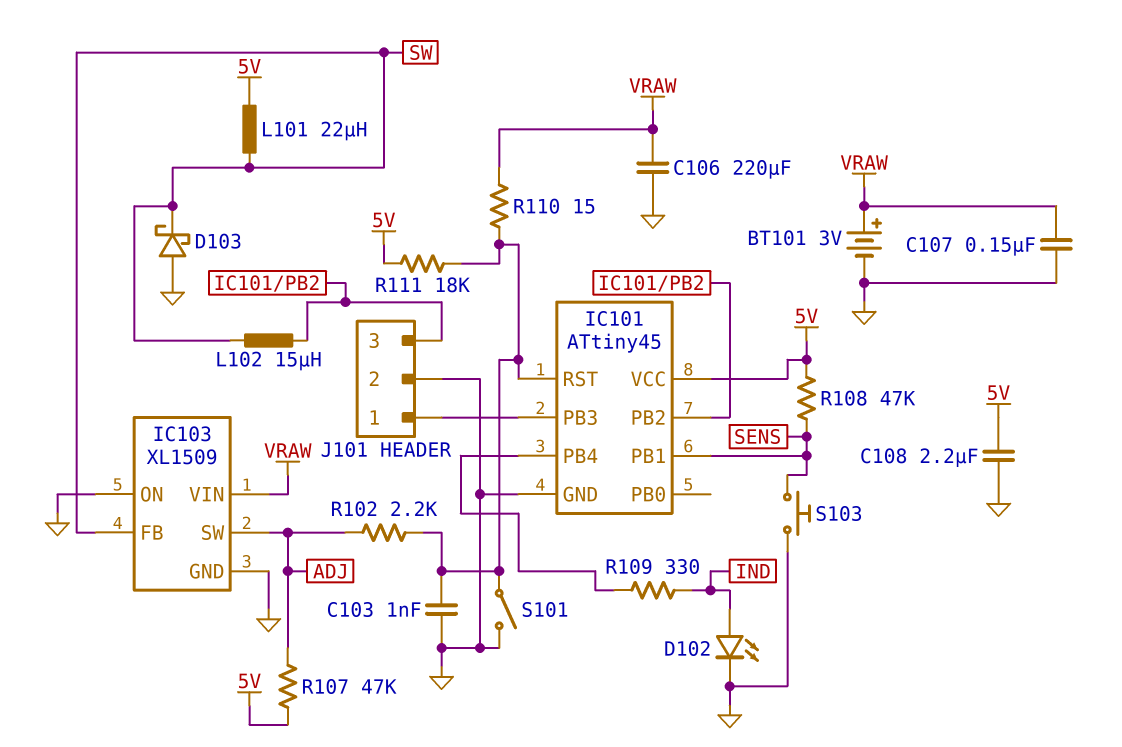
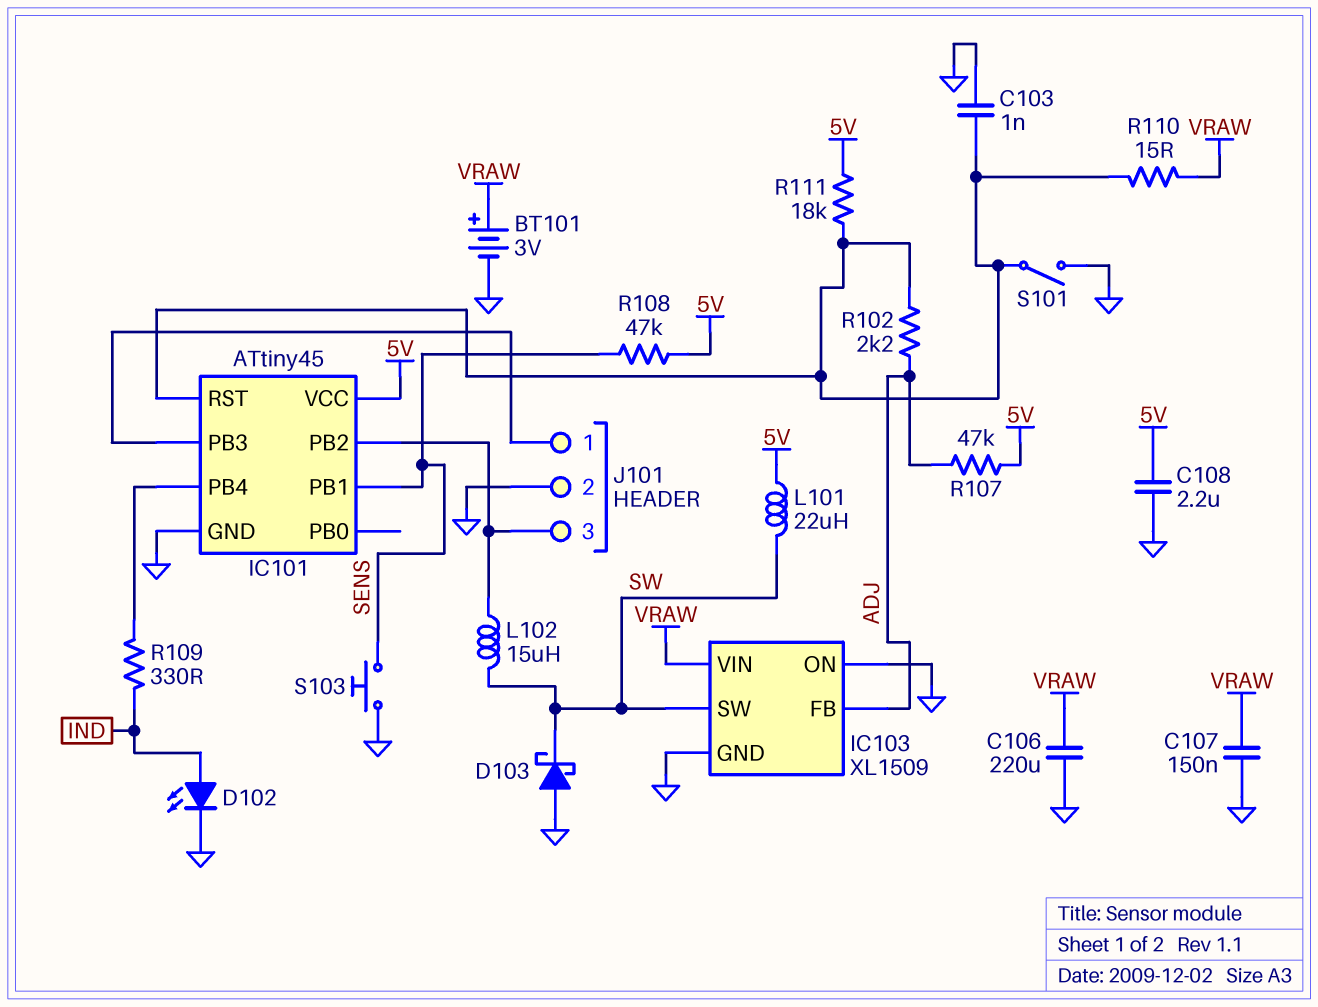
IC103 pin FB: SW -> ADJ
IC103 pin SW: ADJ -> SW

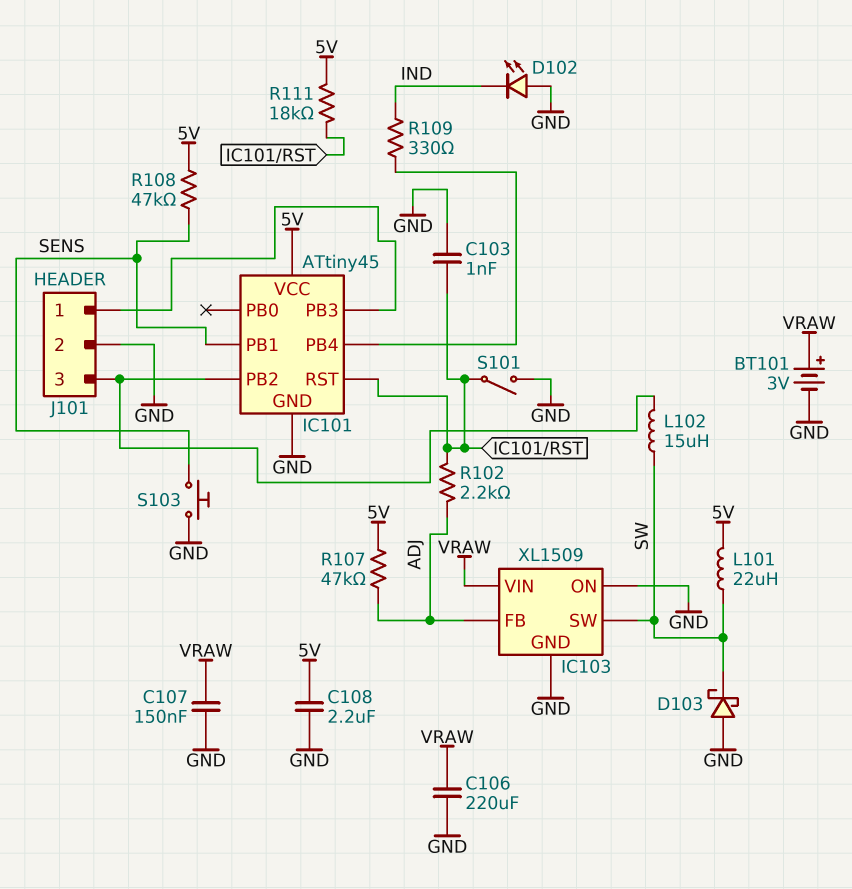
D102: LED (A IND, K GND) -> LED (A GND, K IND)
R110: 15 (IC101/RST, VRAW) -> none

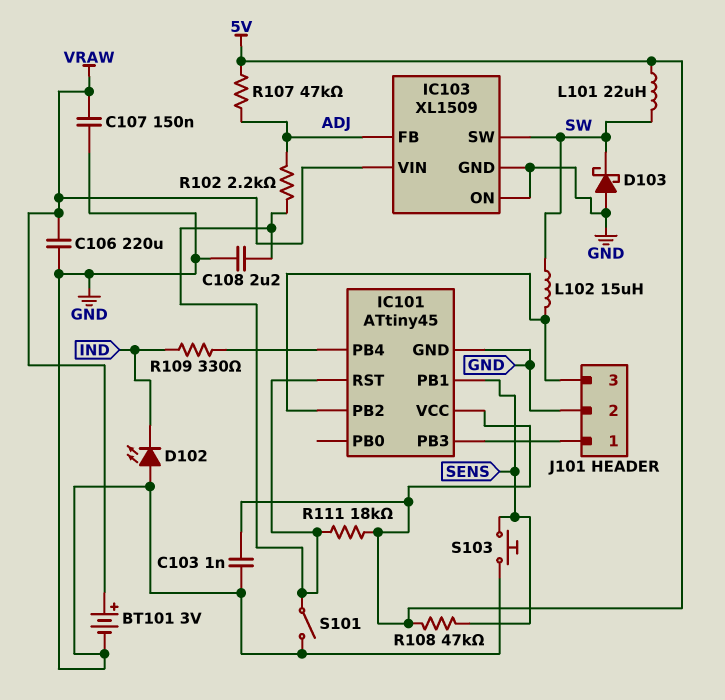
C103: 1nF (GND, IC101/RST) -> 1nF (5V, GND)
C108: 2.2uF (5V, GND) -> 2.2uF (GND, IC101/RST)

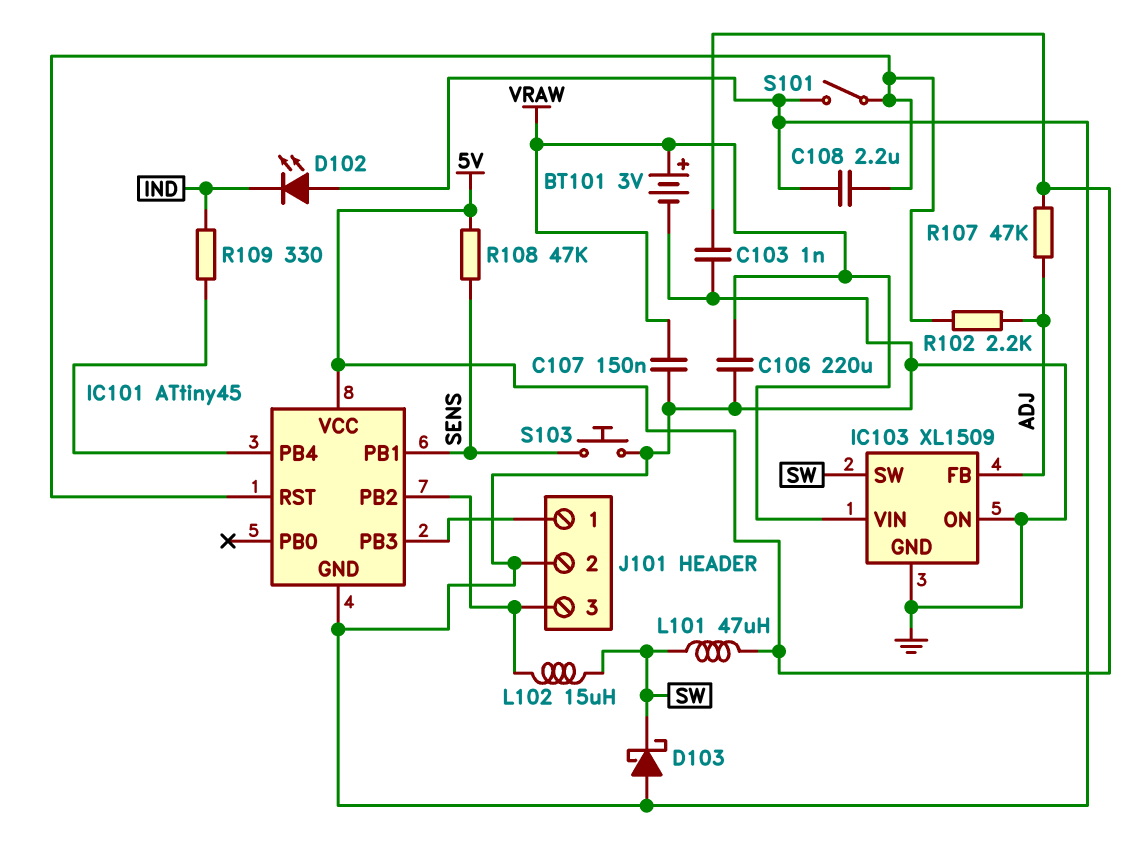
L101: 22uH (5V, SW) -> 47uH (5V, SW)
R111: 18k (5V, IC101/RST) -> none

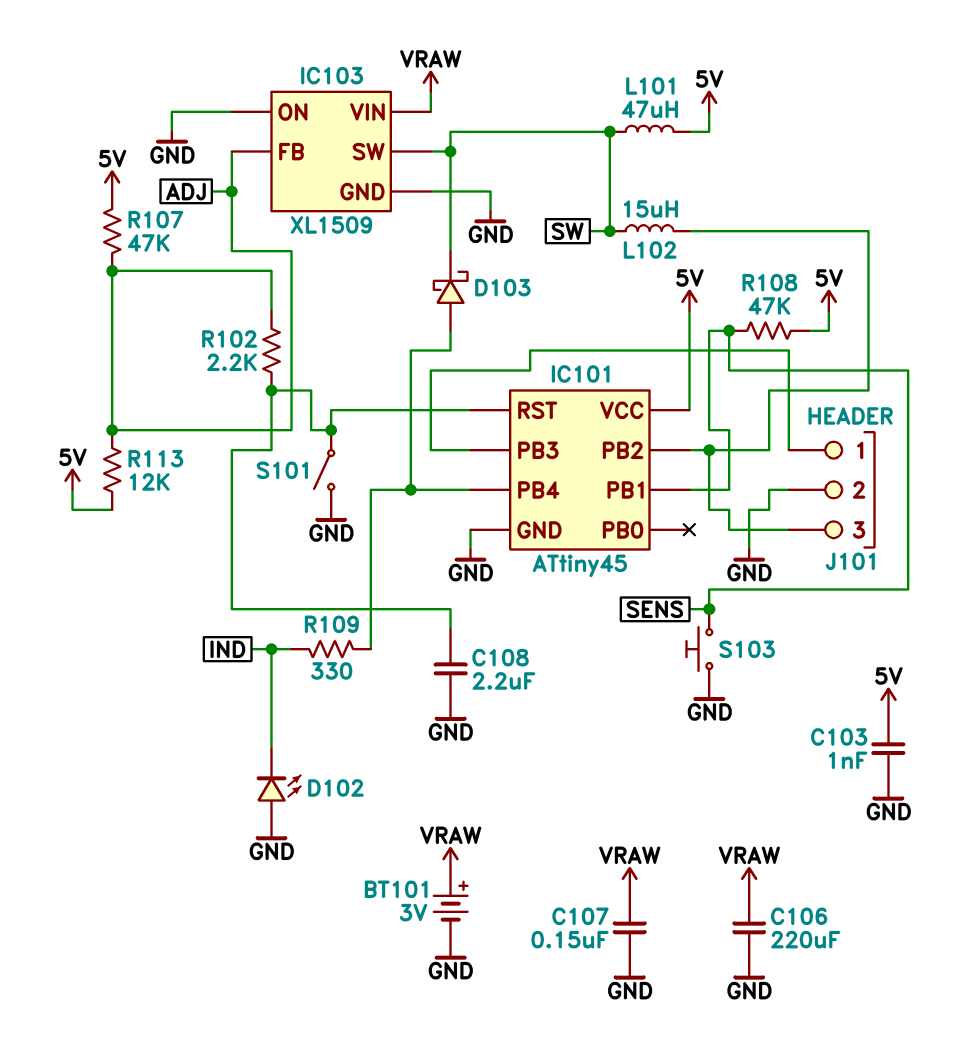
D103: schottky (A GND, K SW) -> schottky (A IC101/PB4, K SW)
R113: none -> 12k (5V, ADJ)

